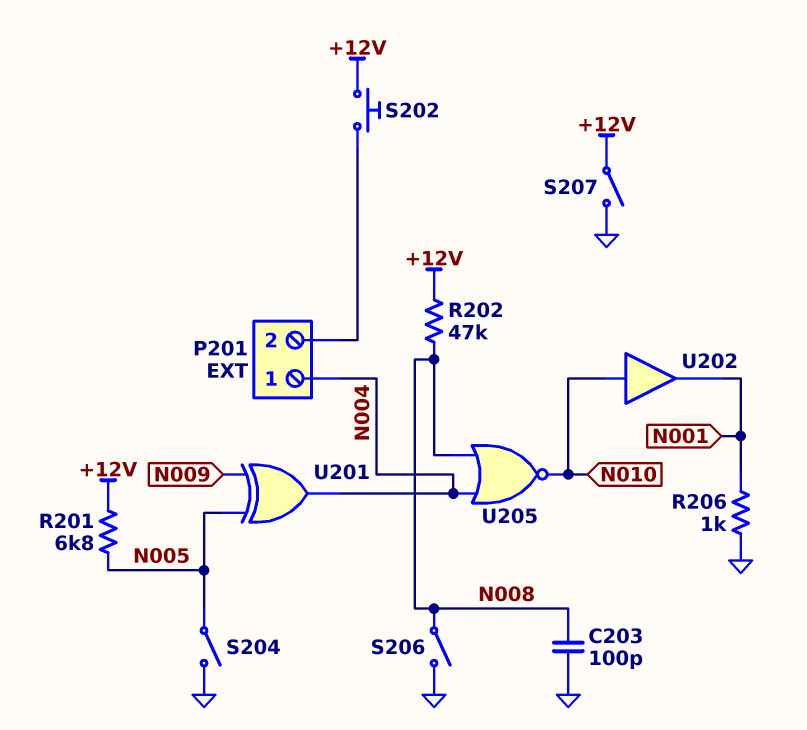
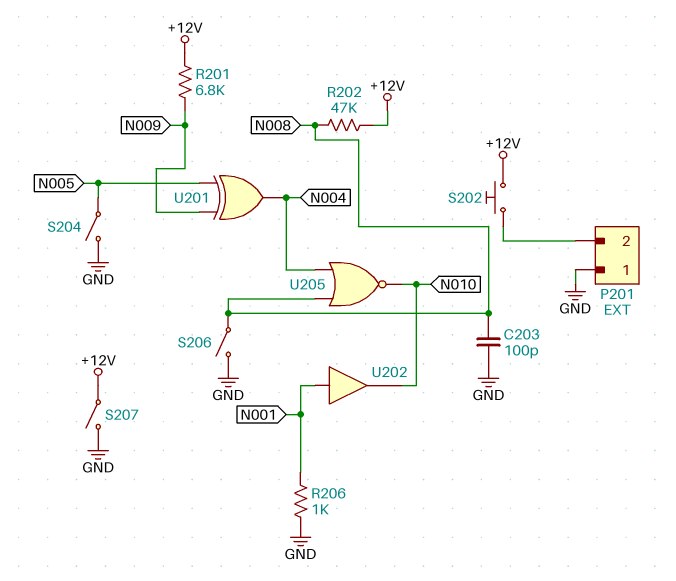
P201 pin 1: N004 -> GND
R201: 6.8k (+12V, N005) -> 6.8k (+12V, N009)
U202: buffer (in N010, out N001) -> buffer (in N001, out N010)

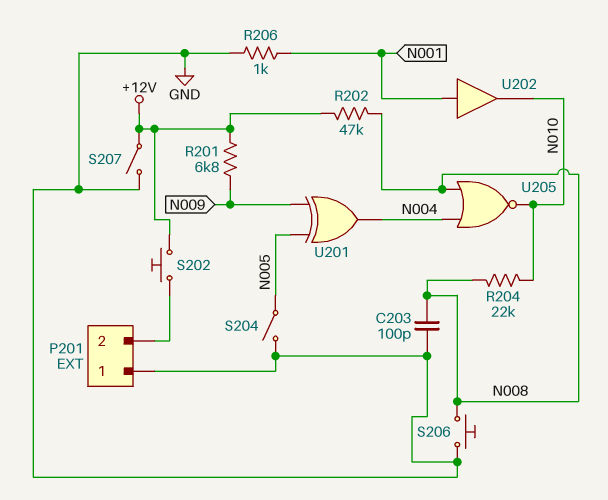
R204: none -> 22k (N008, N010)
S206: switch (GND, N008) -> button (GND, N008)

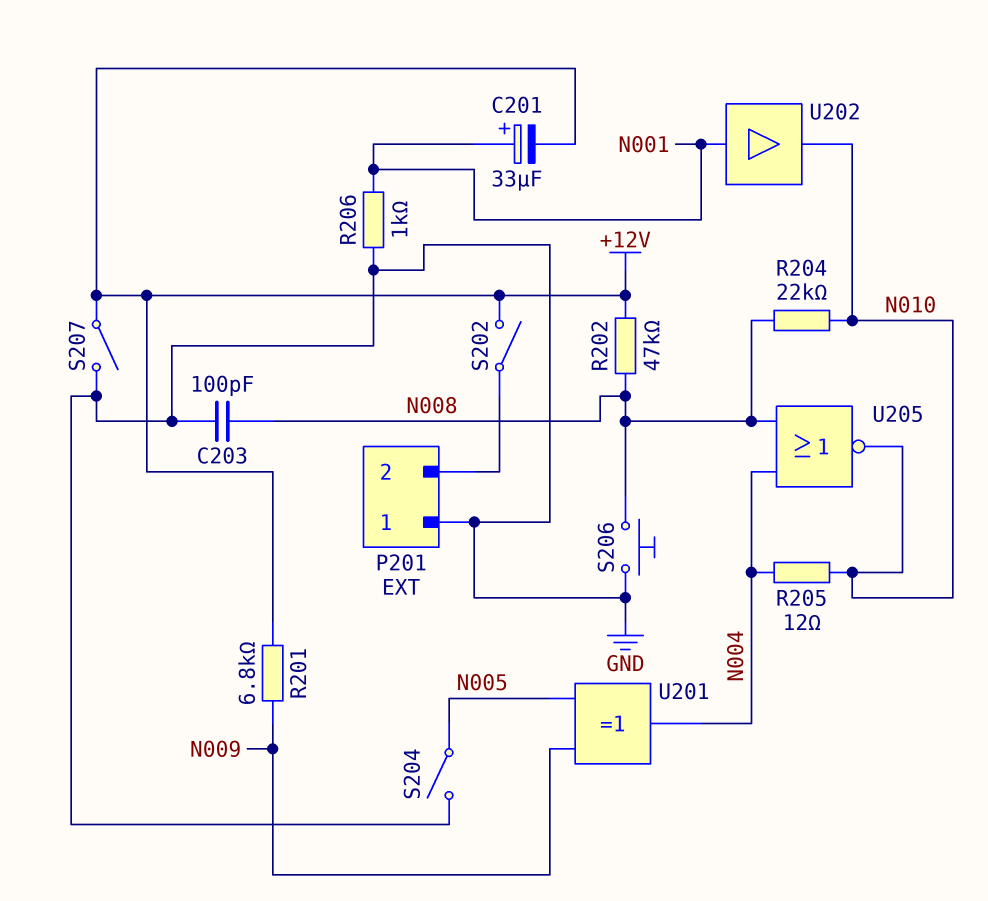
C201: none -> 33uF (plus N001, minus +12V)
R205: none -> 12 (N004, N010)
S202: button (+12V, P201/2) -> switch (+12V, P201/2)

